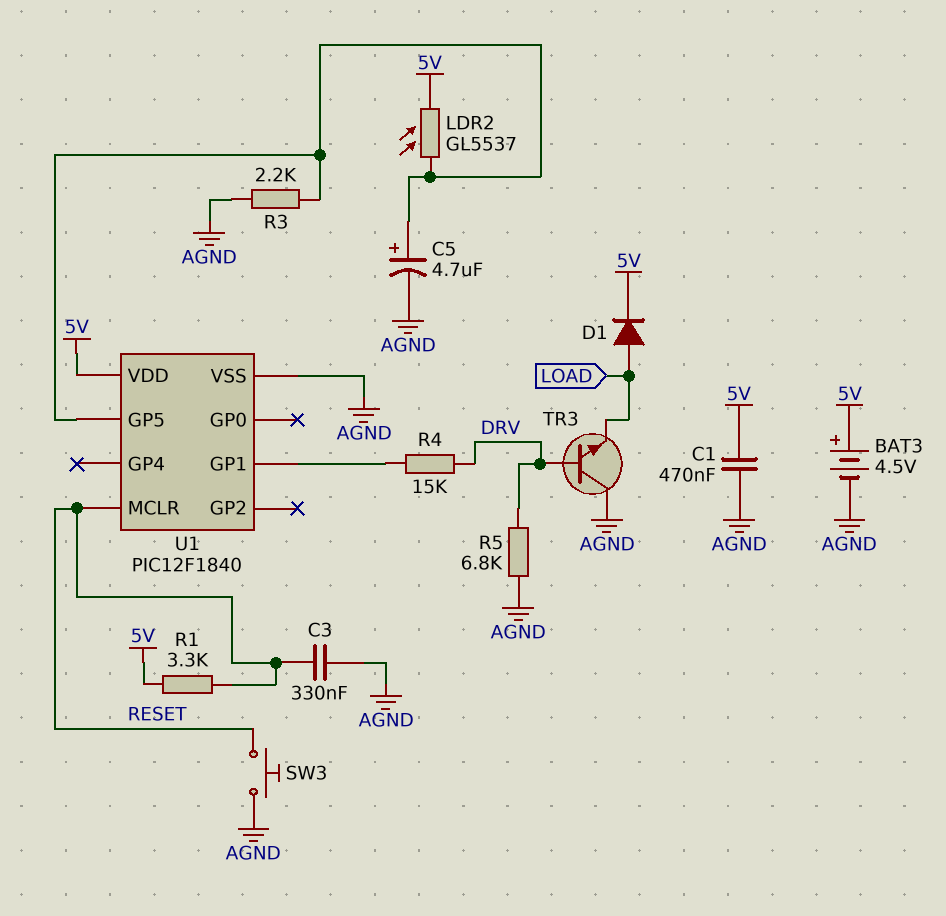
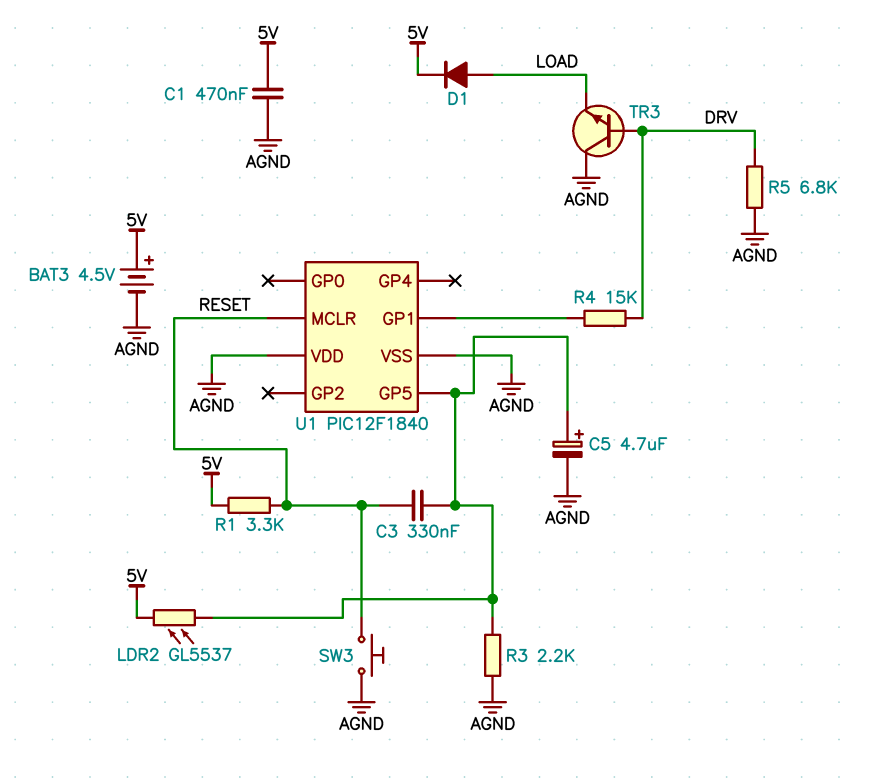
C3: 330nF (AGND, RESET) -> 330nF (RESET, U1/GP5)
U1 pin VDD: 5V -> AGND

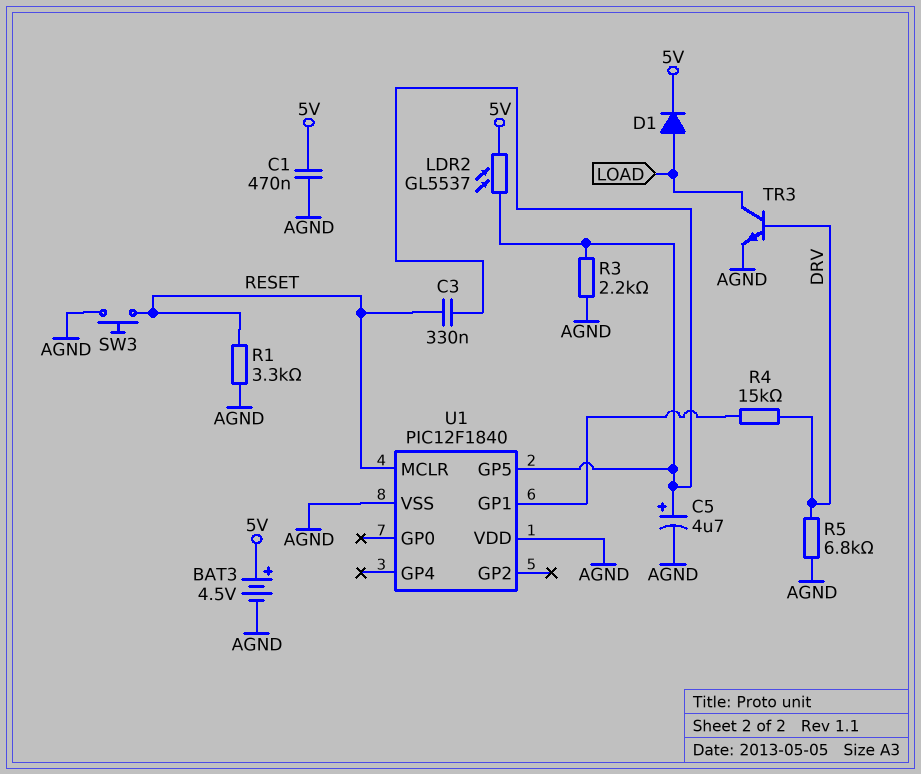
R1: 3.3k (5V, RESET) -> 3.3k (AGND, RESET)
TR3: NPN (B DRV, C AGND, E LOAD) -> NPN (B DRV, C LOAD, E AGND)

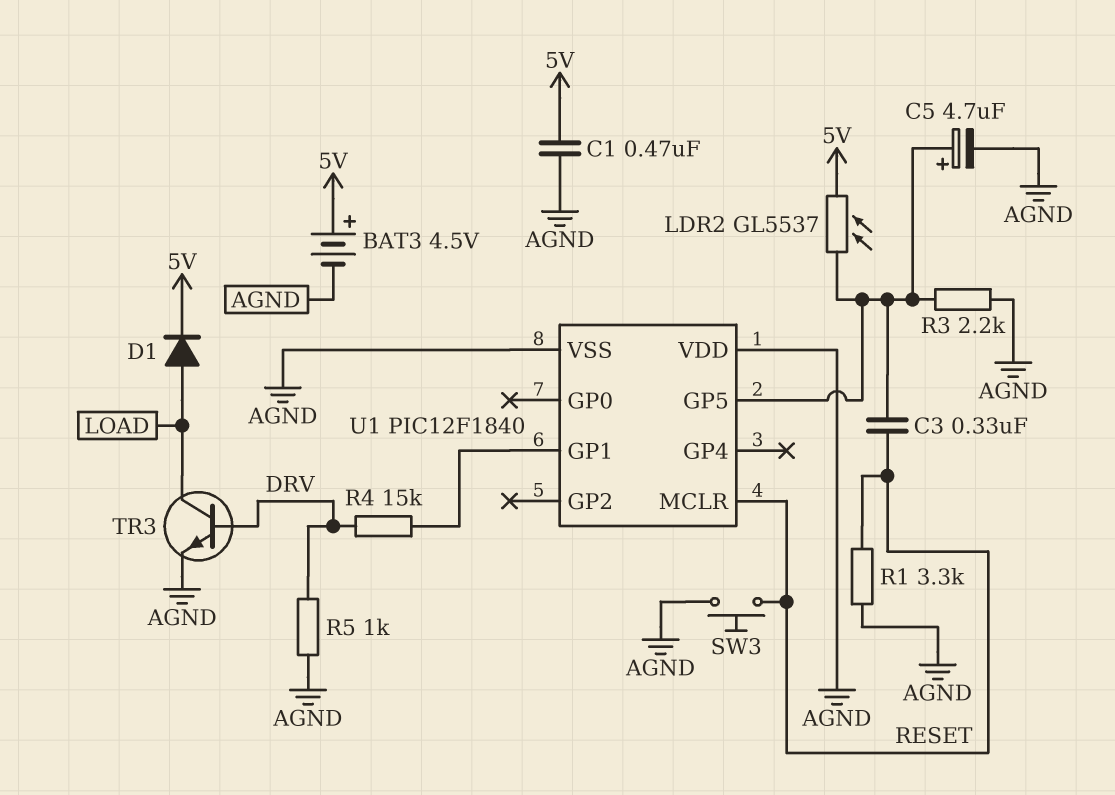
R5: 6.8k (AGND, DRV) -> 1k (AGND, DRV)

